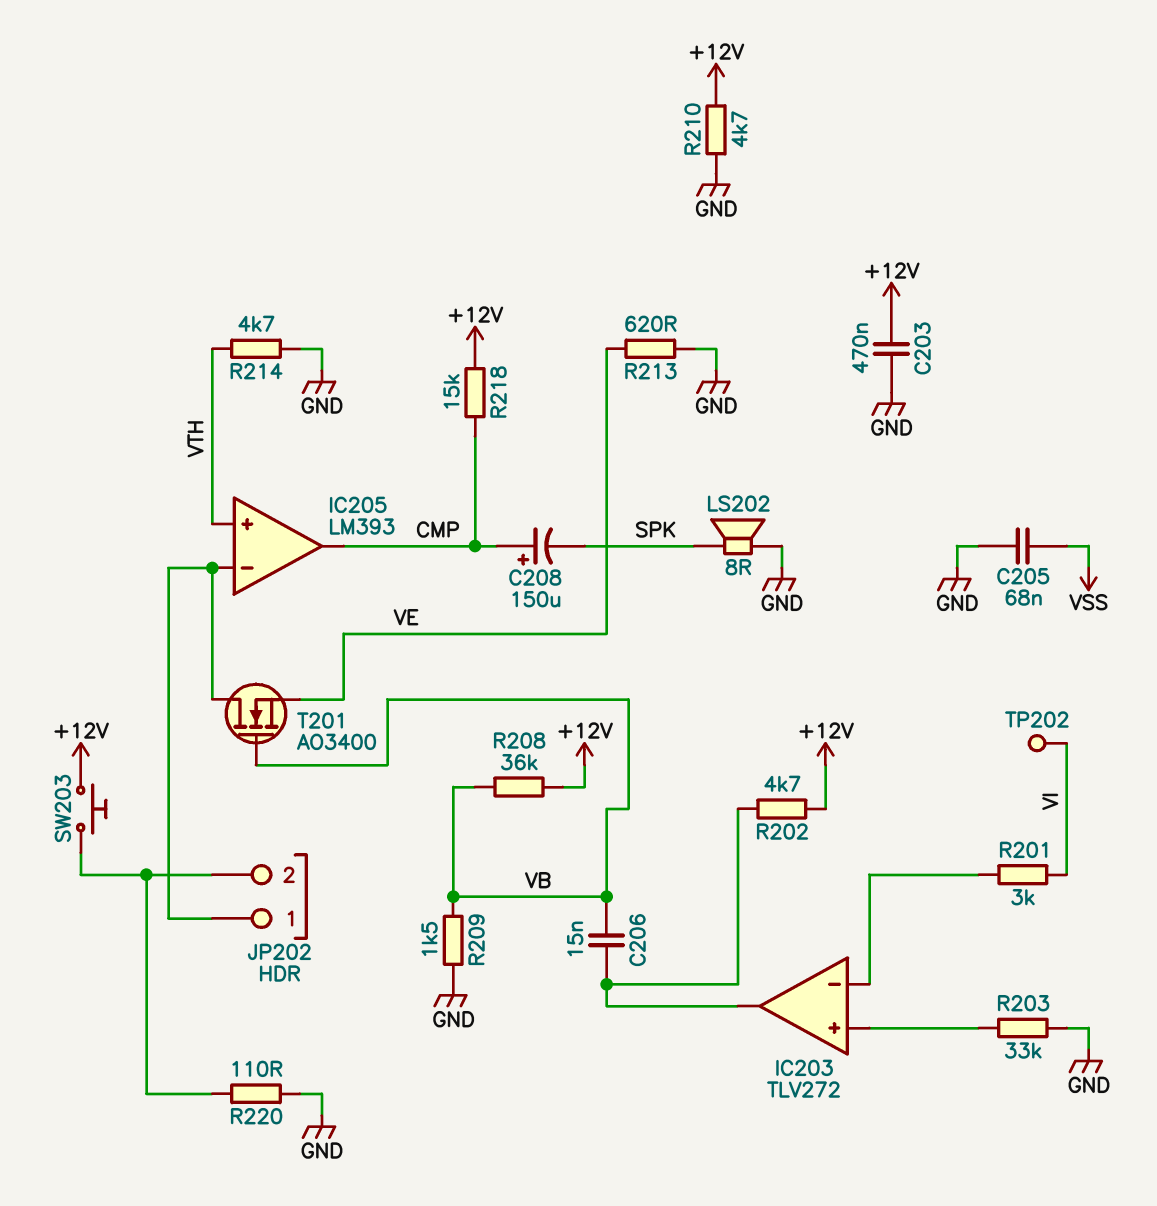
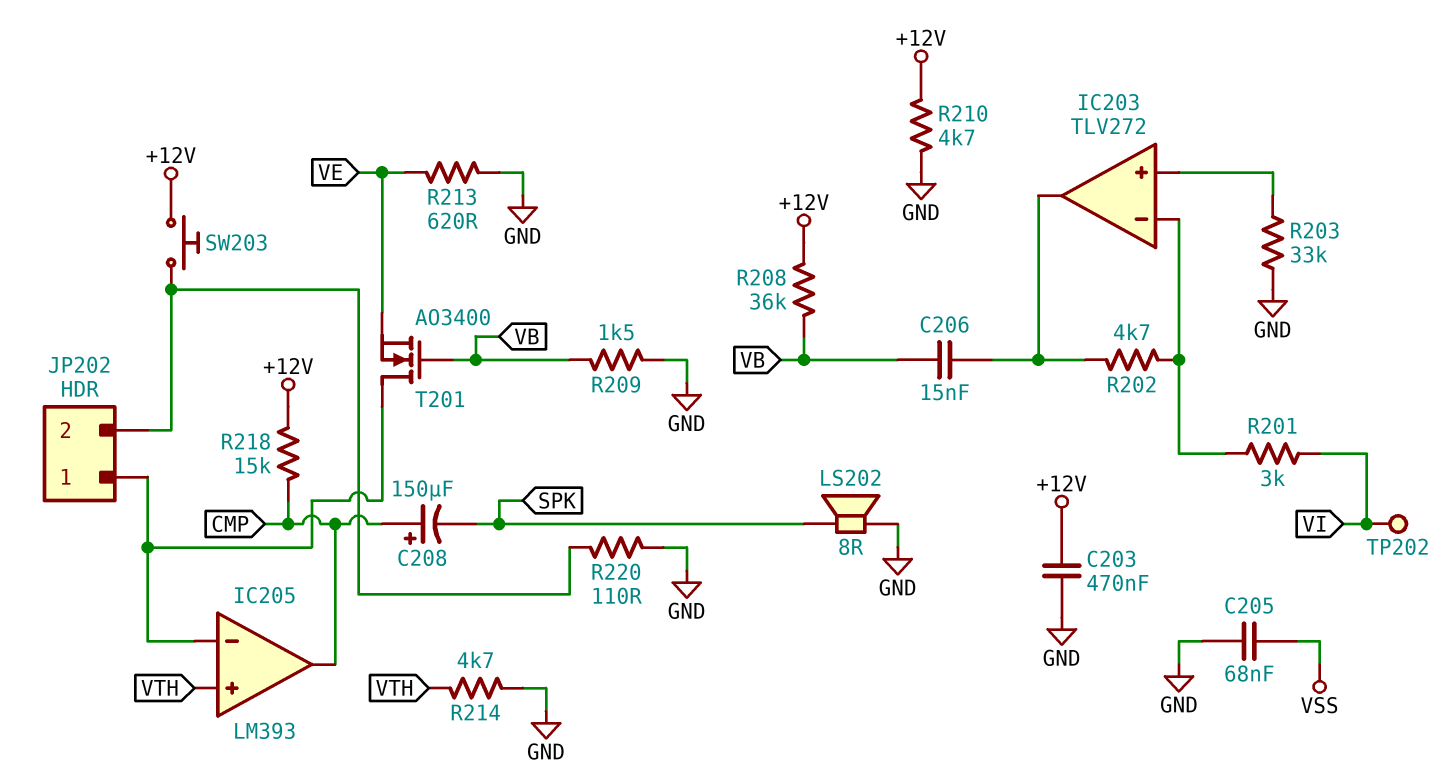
R202: 4.7k (+12V, IC203/out) -> 4.7k (IC203/in-, IC203/out)

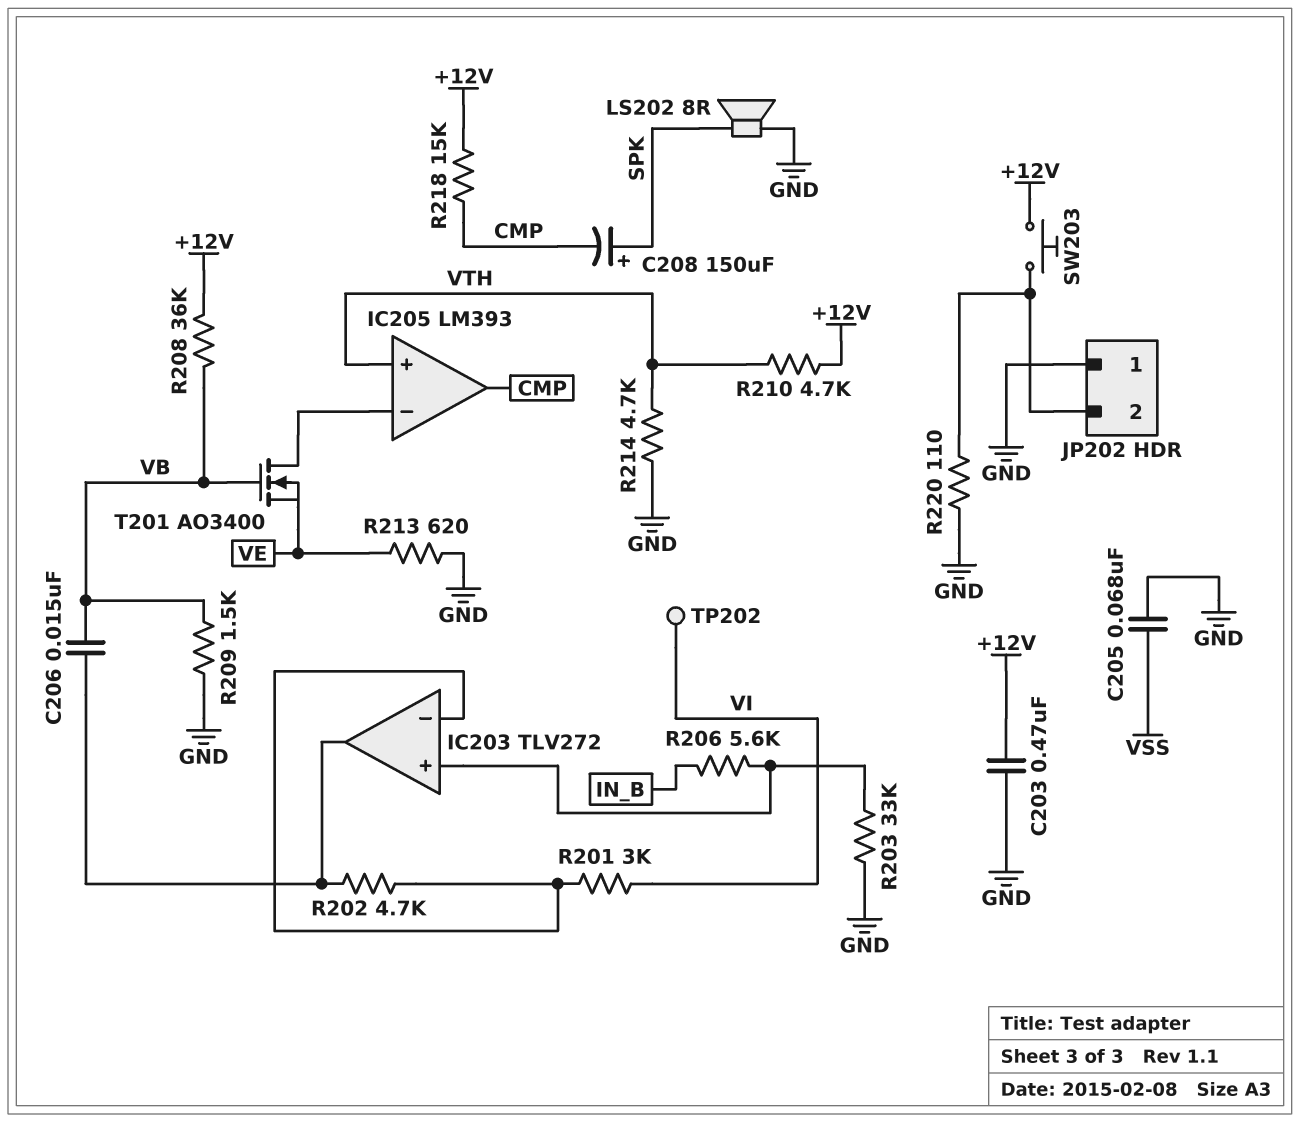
C208: 150uF (plus CMP, minus SPK) -> 150uF (plus SPK, minus CMP)
JP202 pin 1: IC205/in- -> GND
R206: none -> 5.6k (IC203/in+, IN_B)
R210: 4.7k (+12V, GND) -> 4.7k (+12V, VTH)

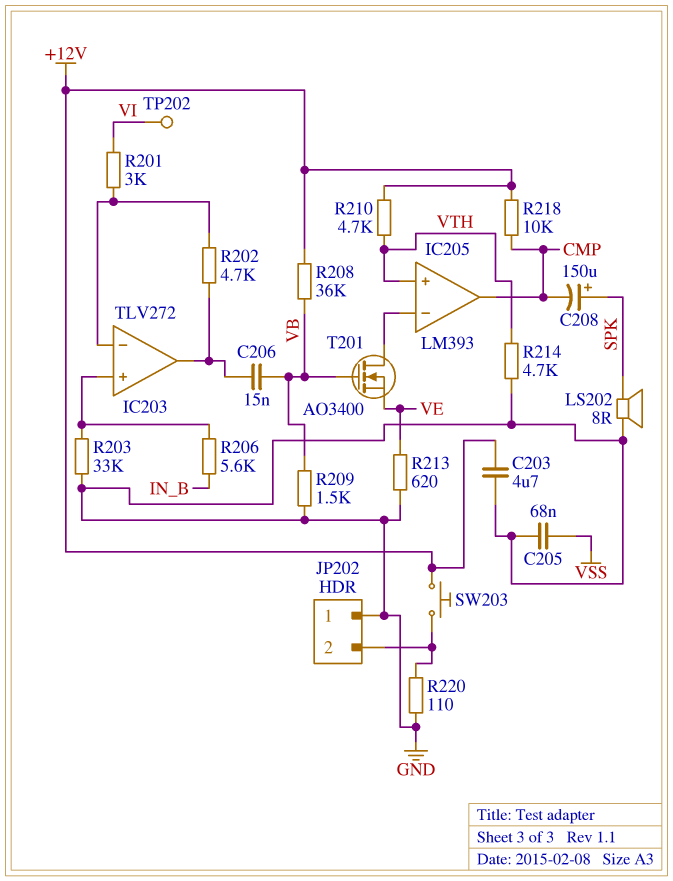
C203: 470nF (+12V, GND) -> 4.7uF (+12V, GND)
R218: 15k (+12V, CMP) -> 10k (+12V, CMP)

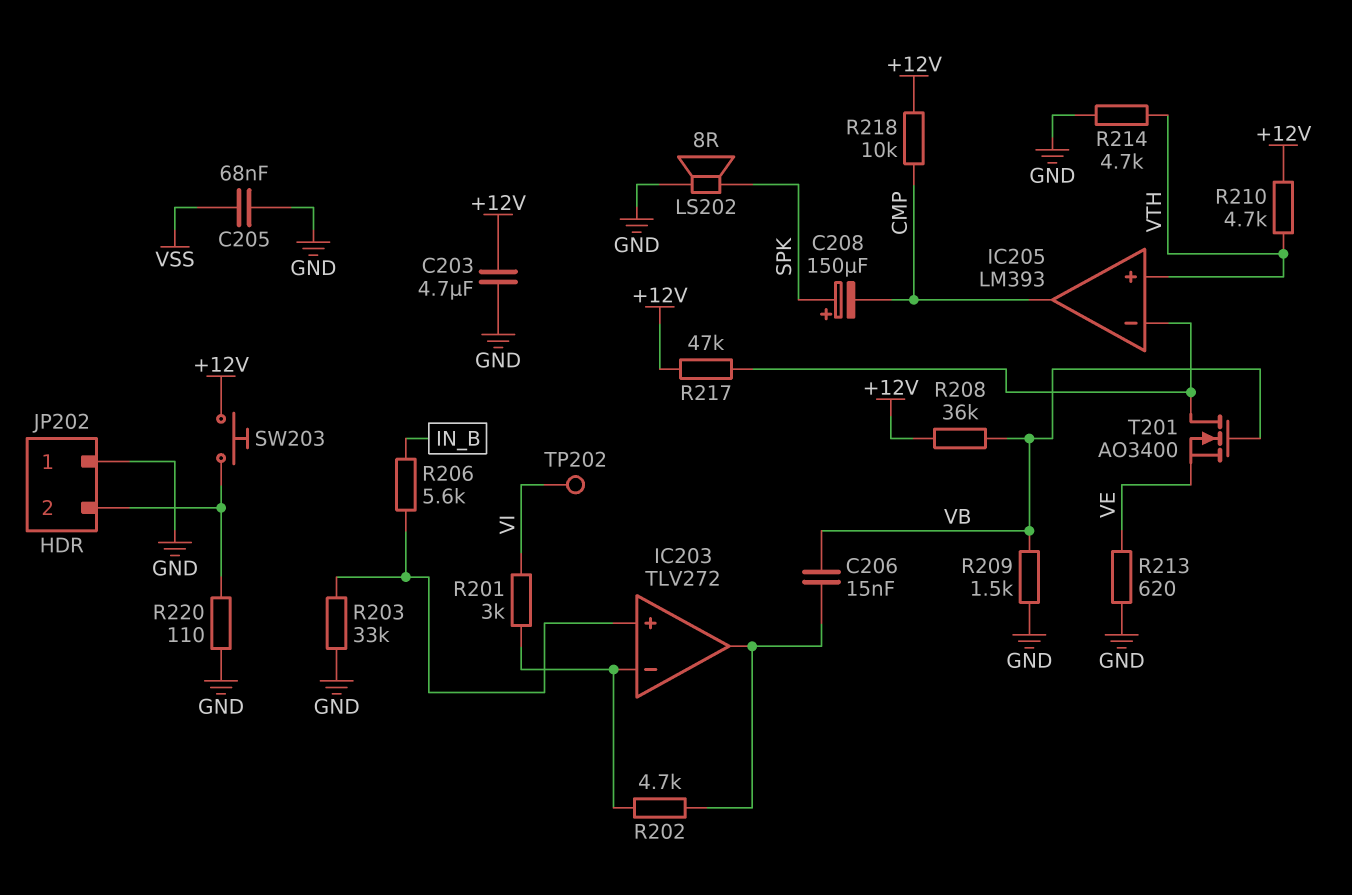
R217: none -> 47k (+12V, IC205/in-)

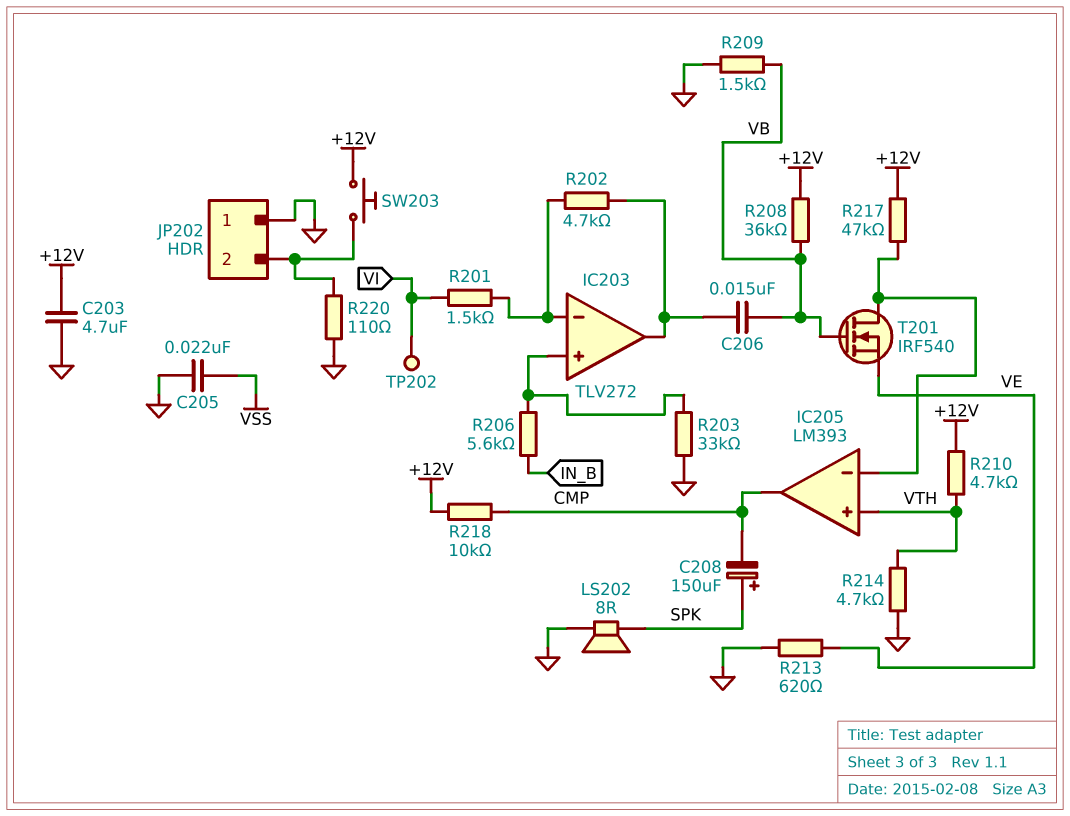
C205: 68nF (GND, VSS) -> 22nF (GND, VSS)
R201: 3k (IC203/in-, VI) -> 1.5k (IC203/in-, VI)
T201: NMOS AO3400 (G VB, D IC205/in-, S VE) -> NMOS IRF540 (G VB, D IC205/in-, S VE)

